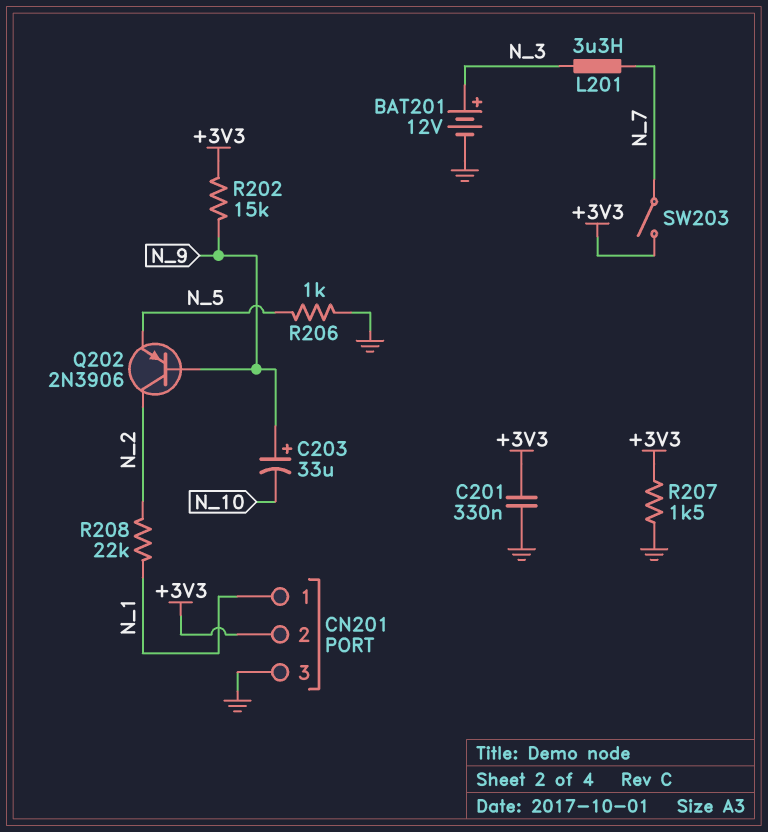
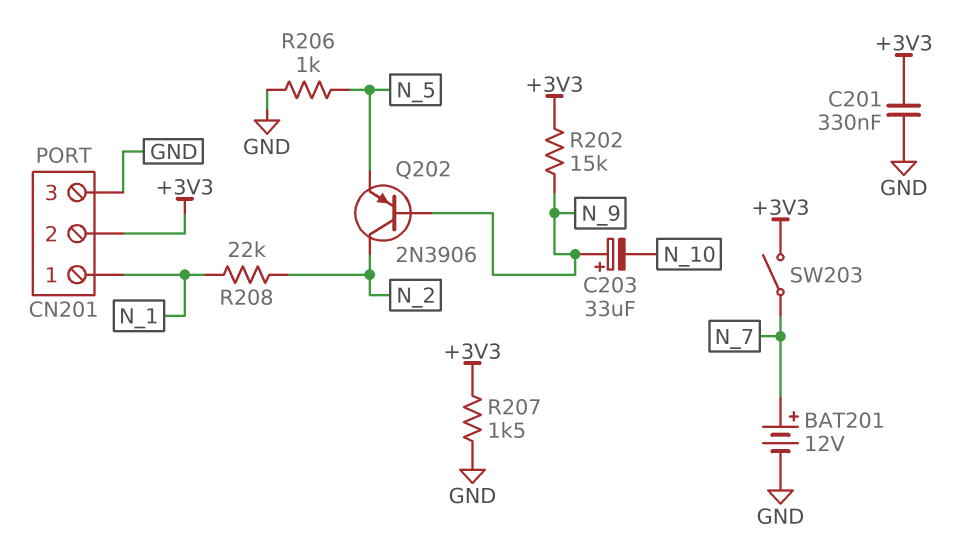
BAT201: 12V (plus N_3, minus GND) -> 12V (plus N_7, minus GND)
L201: 3.3uH (N_3, N_7) -> none

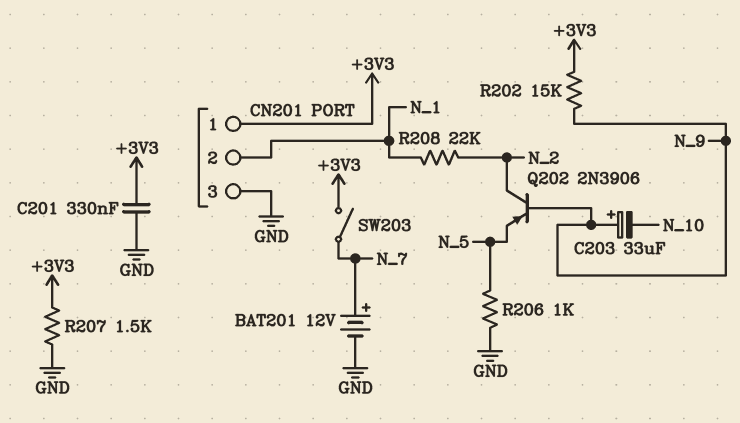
CN201 pin 1: N_1 -> +3V3
CN201 pin 2: +3V3 -> N_1

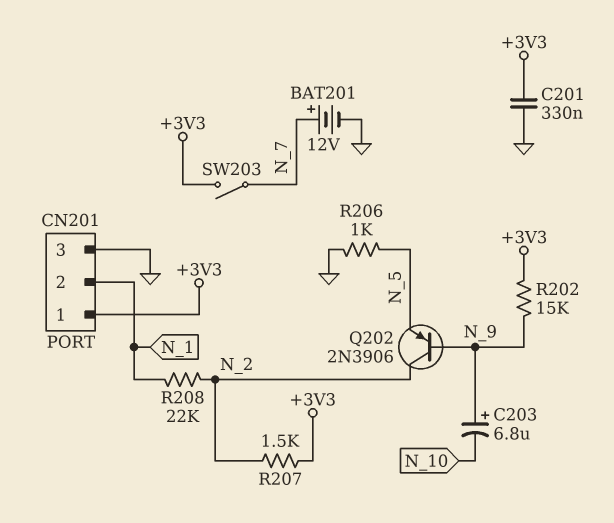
C203: 33uF (plus N_9, minus N_10) -> 6.8uF (plus N_9, minus N_10)
R207: 1.5k (+3V3, GND) -> 1.5k (+3V3, N_2)

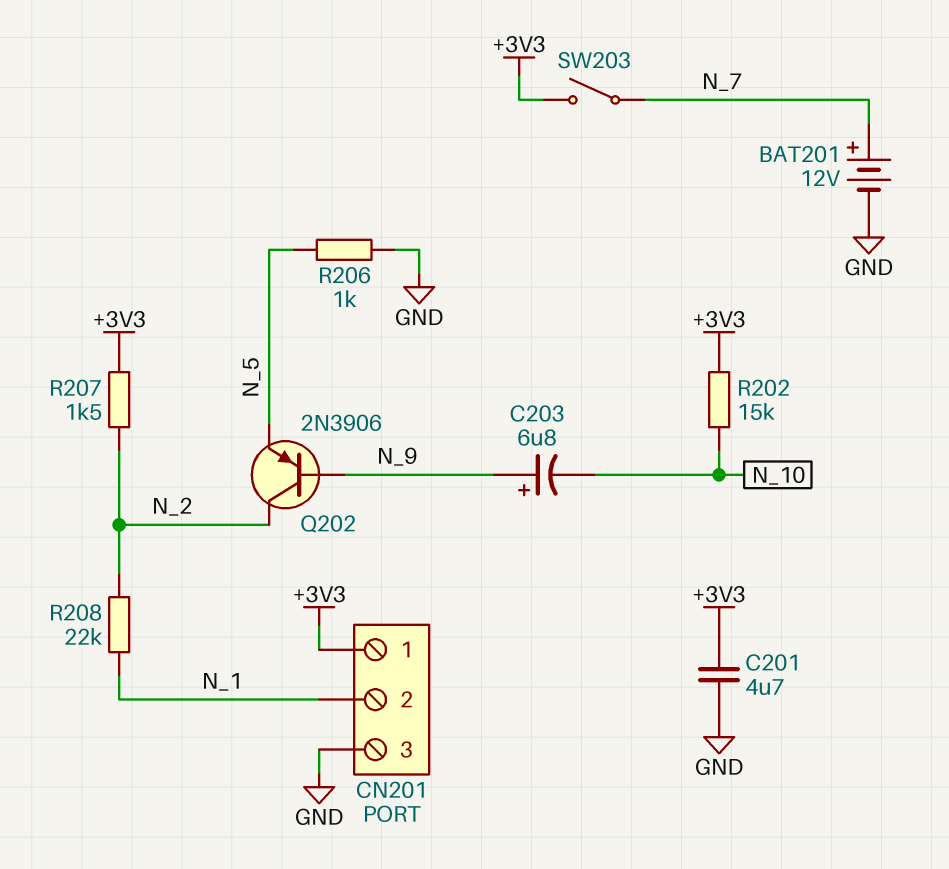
C201: 330nF (+3V3, GND) -> 4.7uF (+3V3, GND)
R202: 15k (+3V3, N_9) -> 15k (+3V3, N_10)

